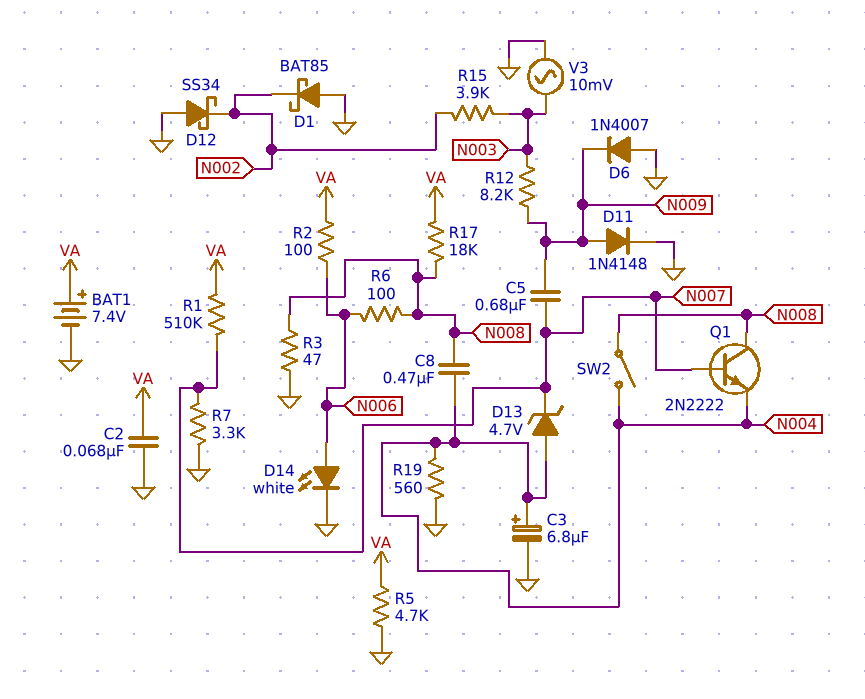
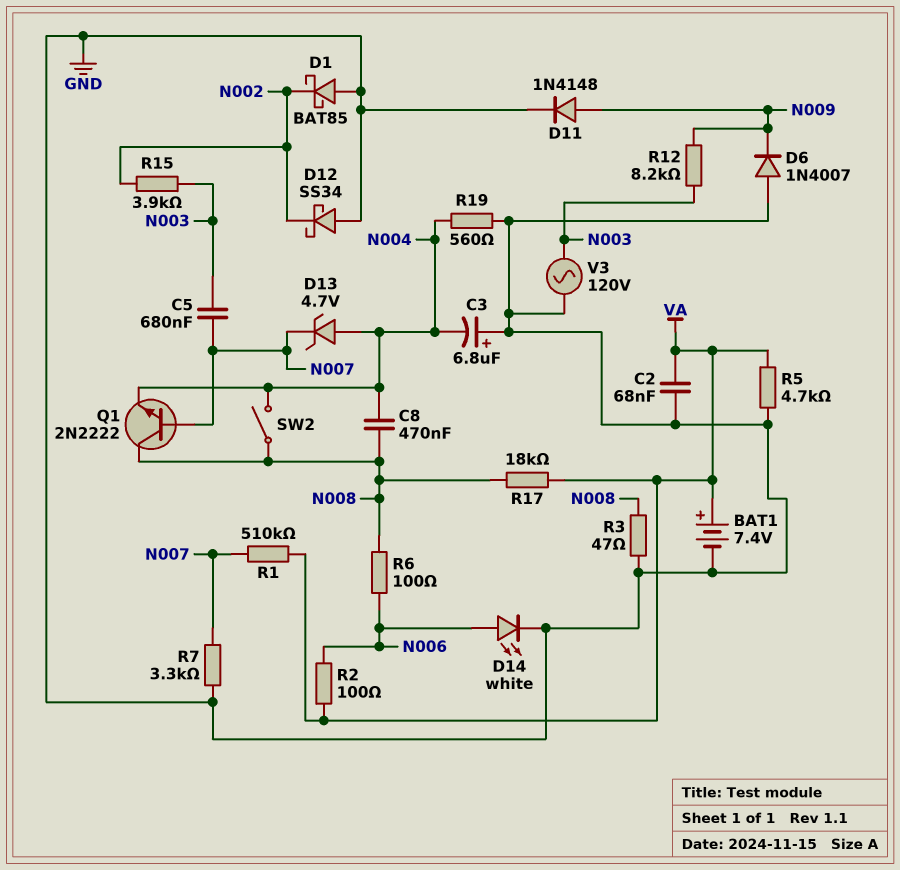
C3: 6.8uF (plus N004, minus GND) -> 6.8uF (plus GND, minus N004)
C5: 680nF (N007, N009) -> 680nF (N003, N007)
V3: AC 10mV (GND, N003) -> AC 120V (GND, N003)

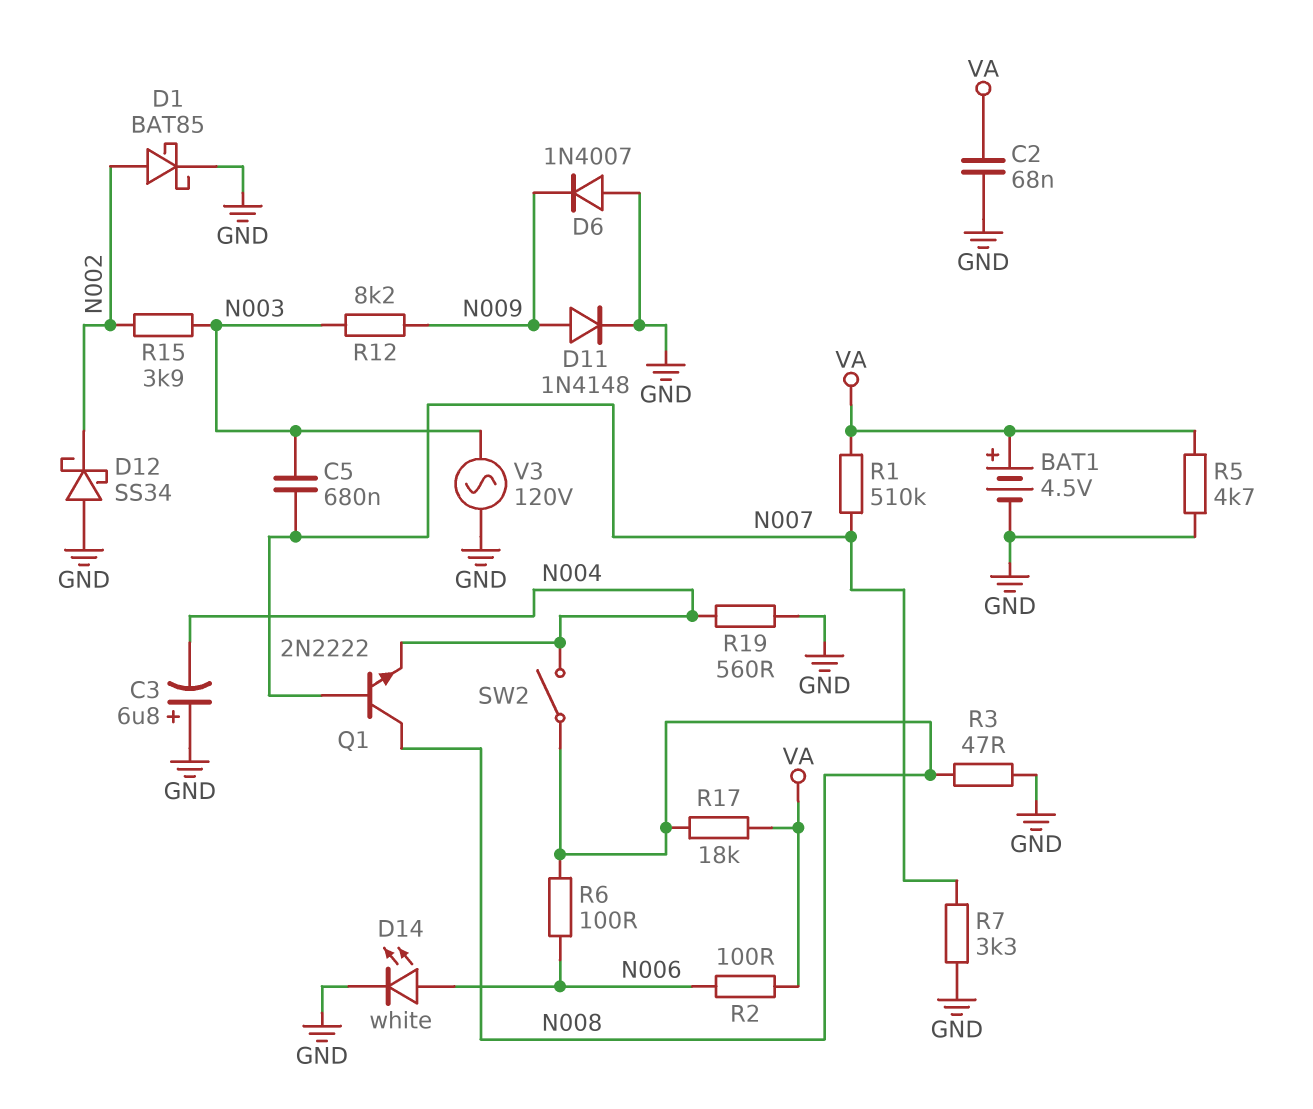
BAT1: 7.4V (plus VA, minus GND) -> 4.5V (plus VA, minus GND)
C8: 470nF (N004, N008) -> none
D1: schottky BAT85 (A GND, K N002) -> schottky BAT85 (A N002, K GND)
D13: zener 4.7V (A N004, K N007) -> none

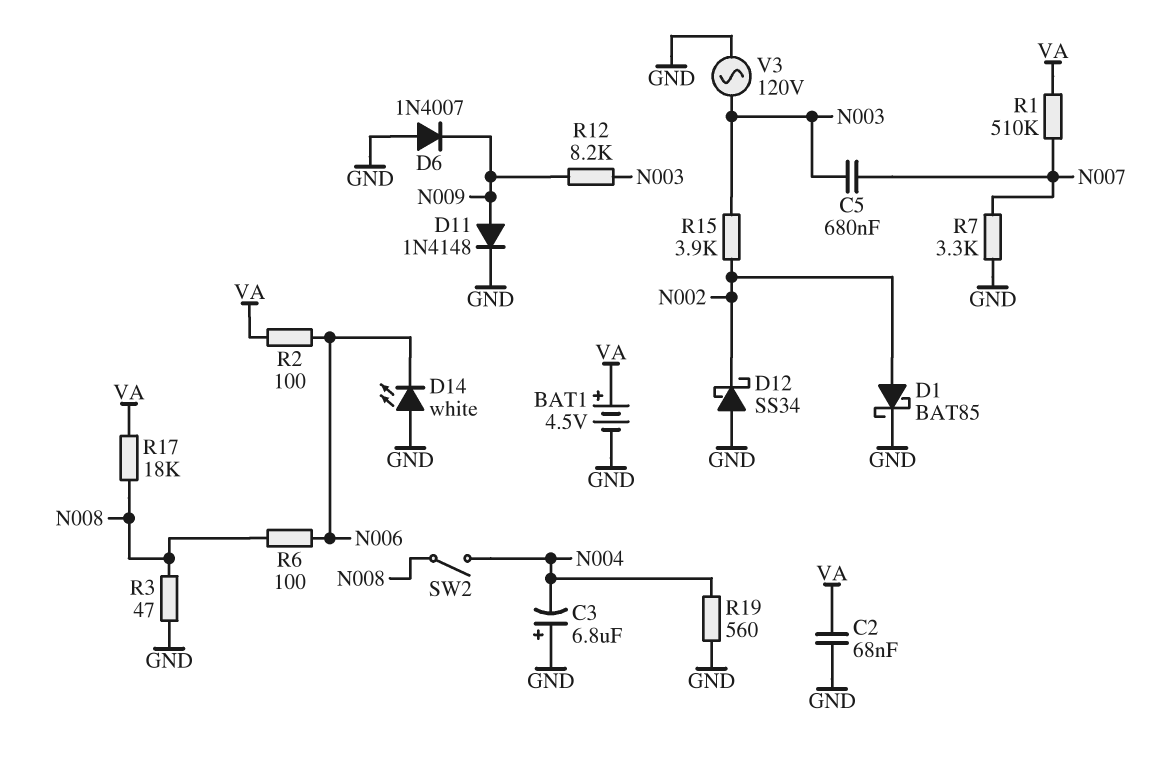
D14: LED white (A N006, K GND) -> LED white (A GND, K N006)
Q1: NPN 2N2222 (B N007, C N008, E N004) -> none
R5: 4.7k (GND, VA) -> none

